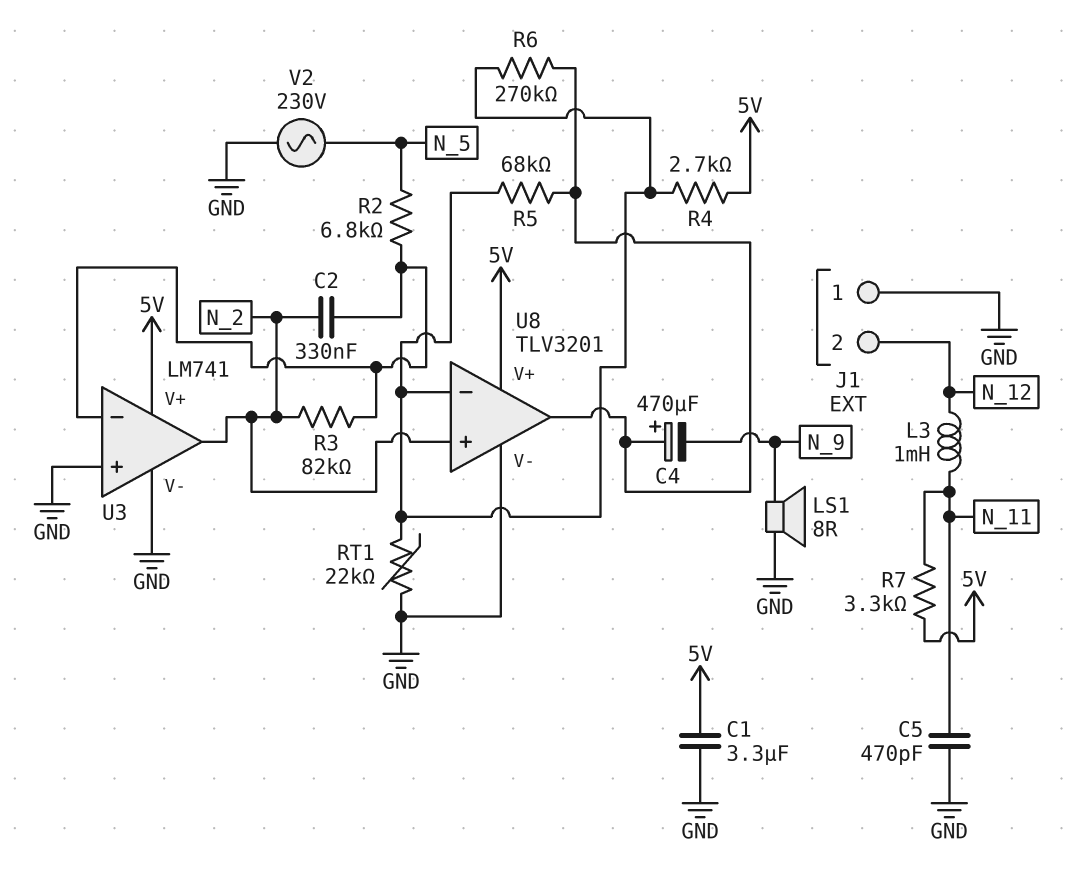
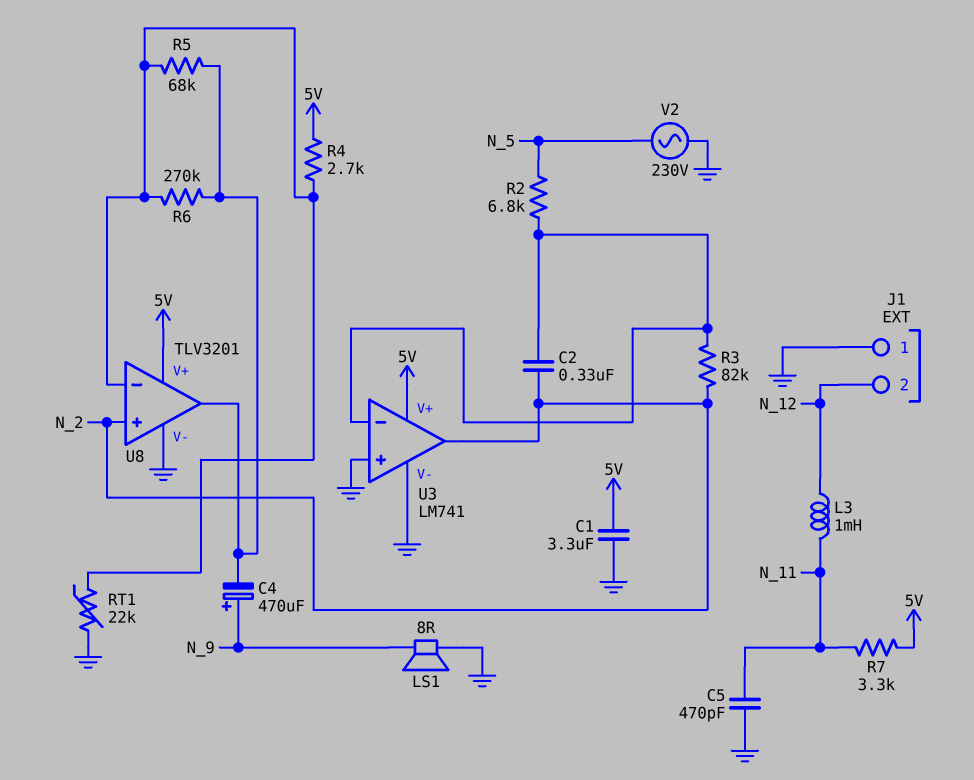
C4: 470uF (plus U8/out, minus N_9) -> 470uF (plus N_9, minus U8/out)

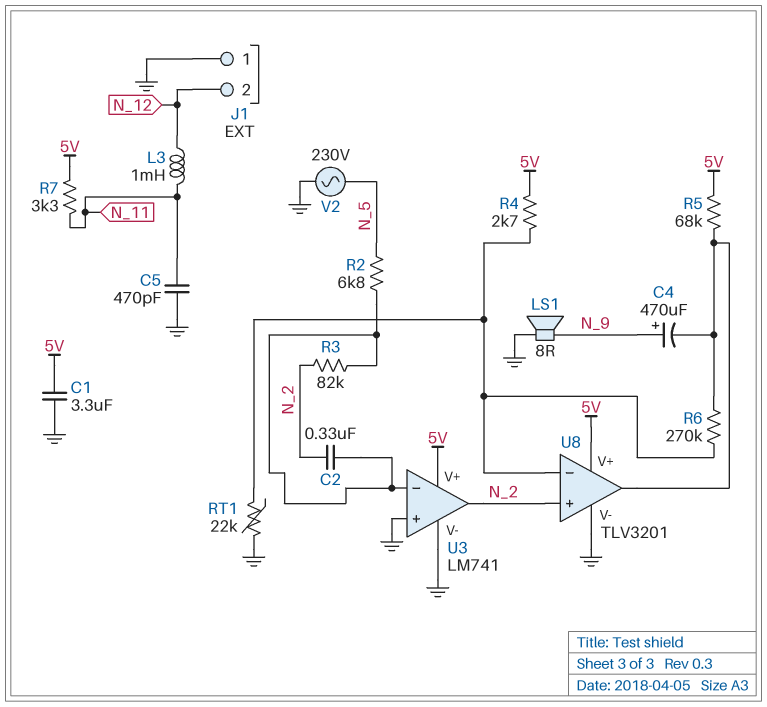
R5: 68k (U8/in-, U8/out) -> 68k (5V, U8/out)

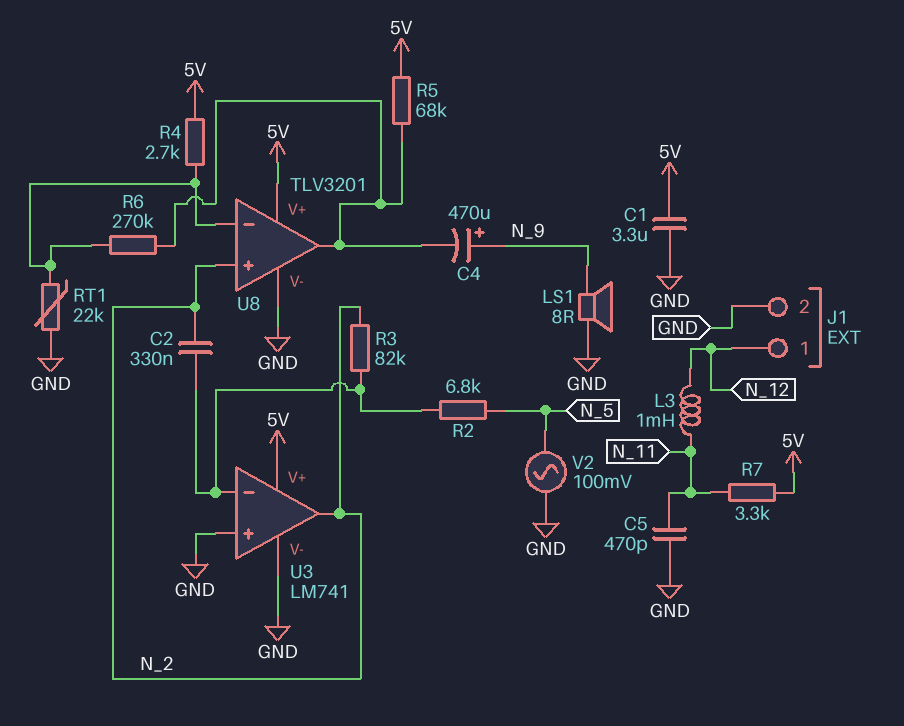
J1 pin 1: GND -> N_12
J1 pin 2: N_12 -> GND
V2: AC 230V (GND, N_5) -> AC 100mV (GND, N_5)

